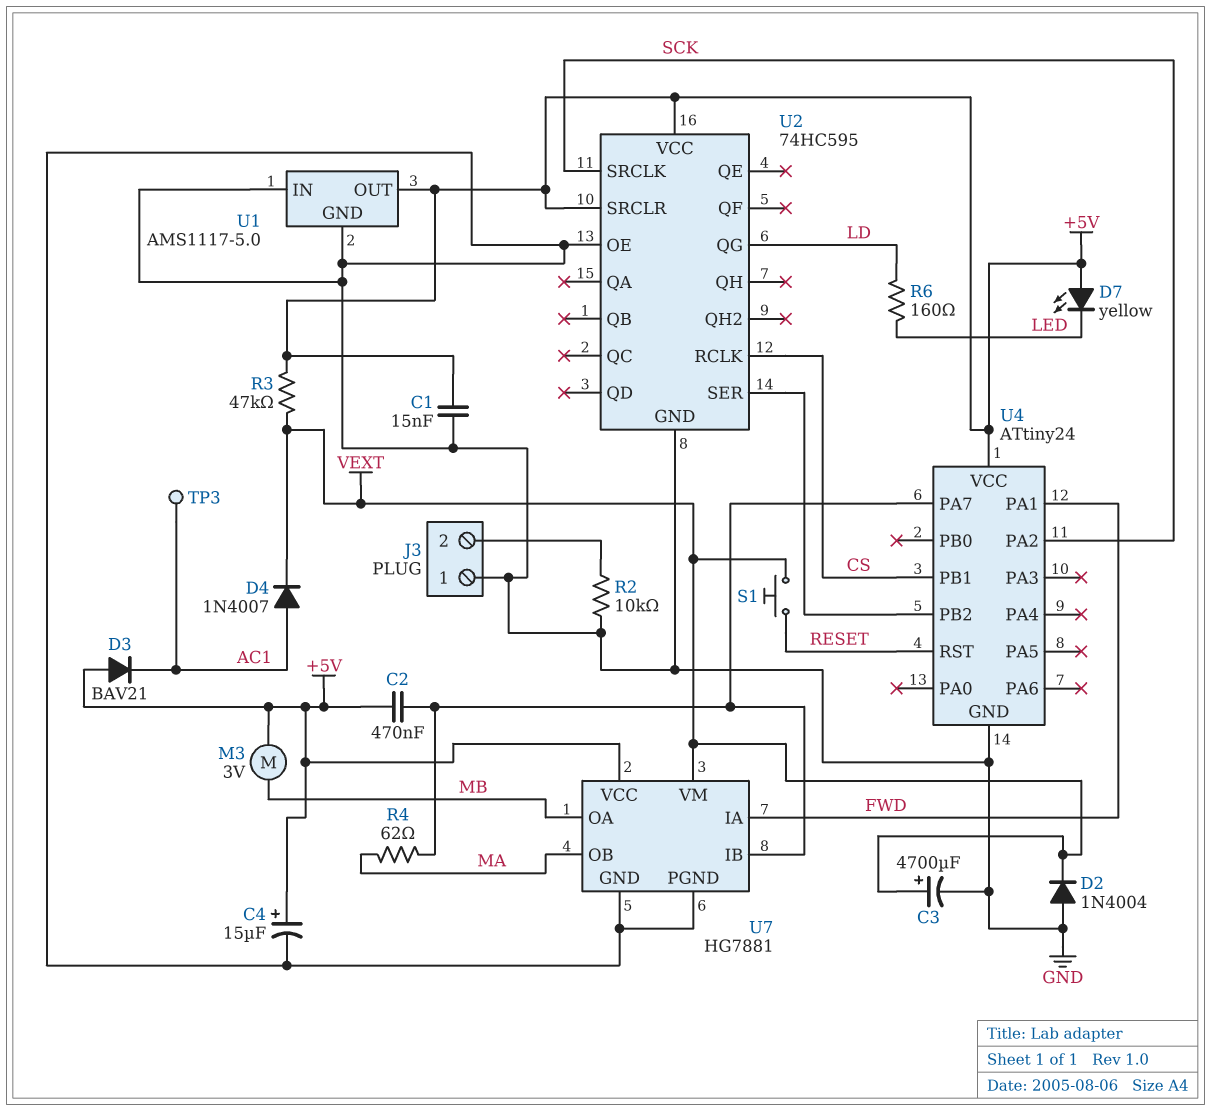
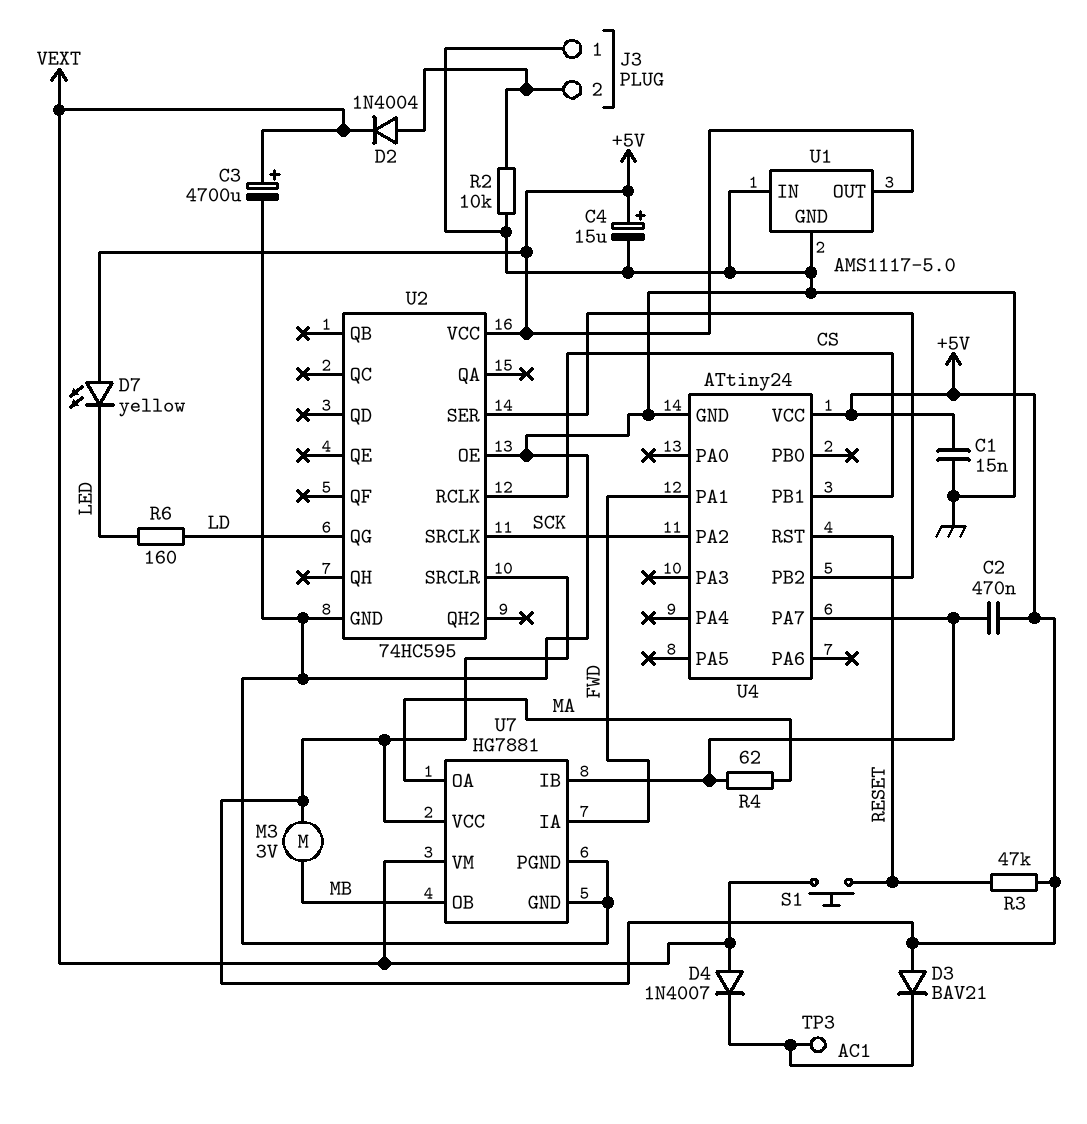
D2: diode 1N4004 (A GND, K VEXT) -> diode 1N4004 (A J3/2, K VEXT)
D4: diode 1N4007 (A AC1, K VEXT) -> diode 1N4007 (A VEXT, K AC1)
R3: 47k (+5V, VEXT) -> 47k (+5V, RESET)
U7 pin OA: MB -> MA
U7 pin OB: MA -> MB

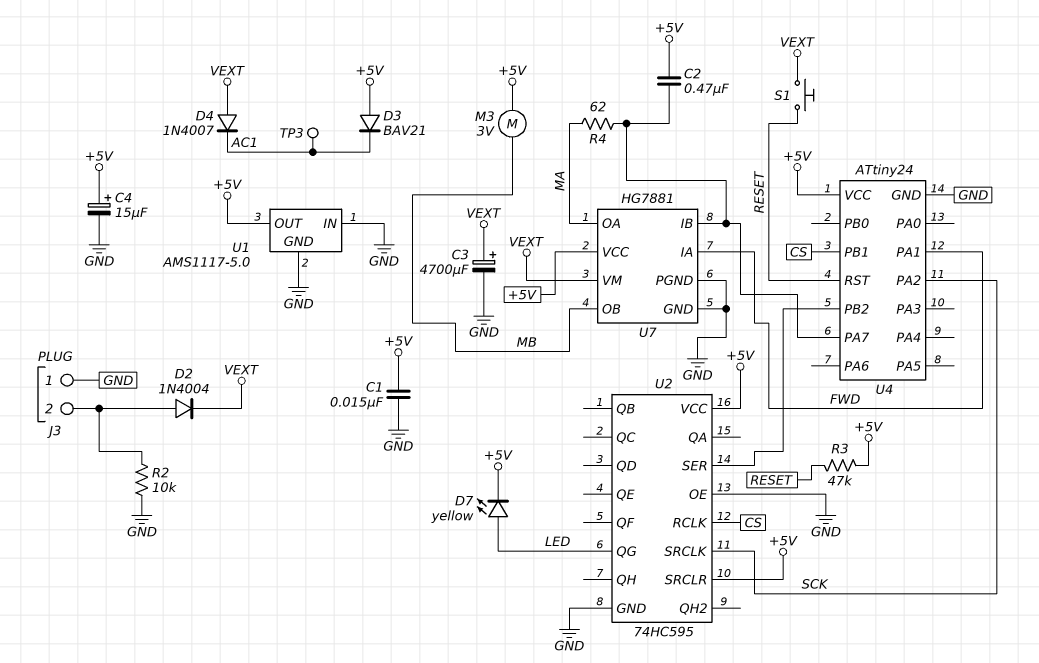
D7: LED yellow (A +5V, K LED) -> LED yellow (A LED, K +5V)
R6: 160 (LD, LED) -> none
U2 pin QG: LD -> LED

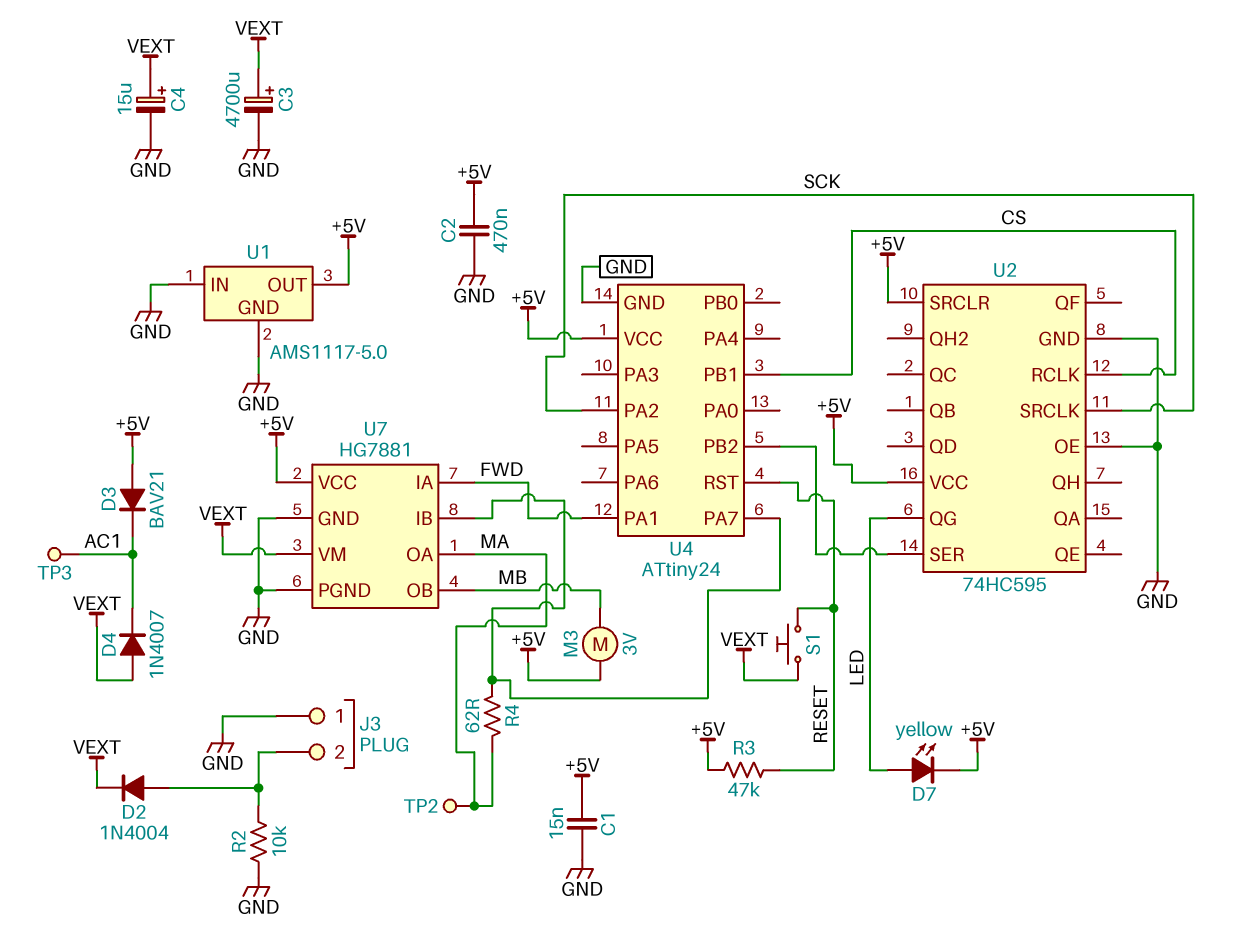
C2: 470nF (+5V, U4/PA7) -> 470nF (+5V, GND)
C4: 15uF (plus +5V, minus GND) -> 15uF (plus VEXT, minus GND)
TP2: none -> test point (MA)

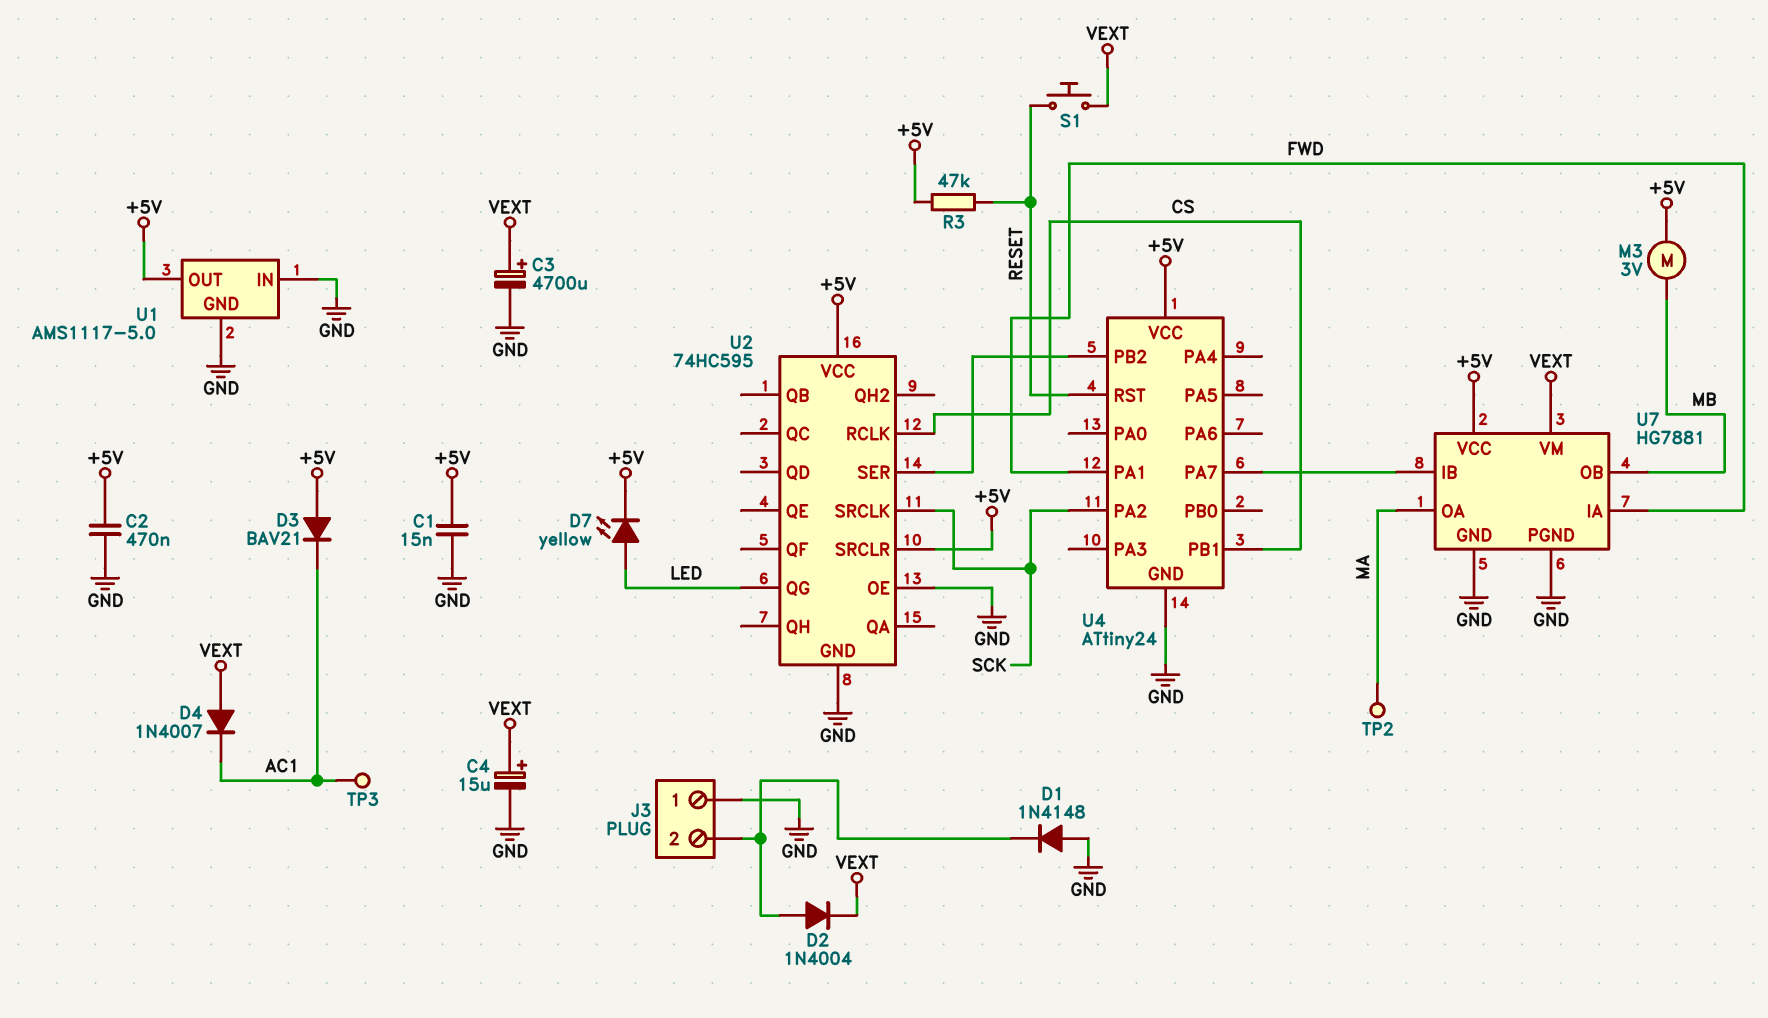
D1: none -> diode 1N4148 (A GND, K J3/2)
R2: 10k (GND, J3/2) -> none
R4: 62 (MA, U4/PA7) -> none

